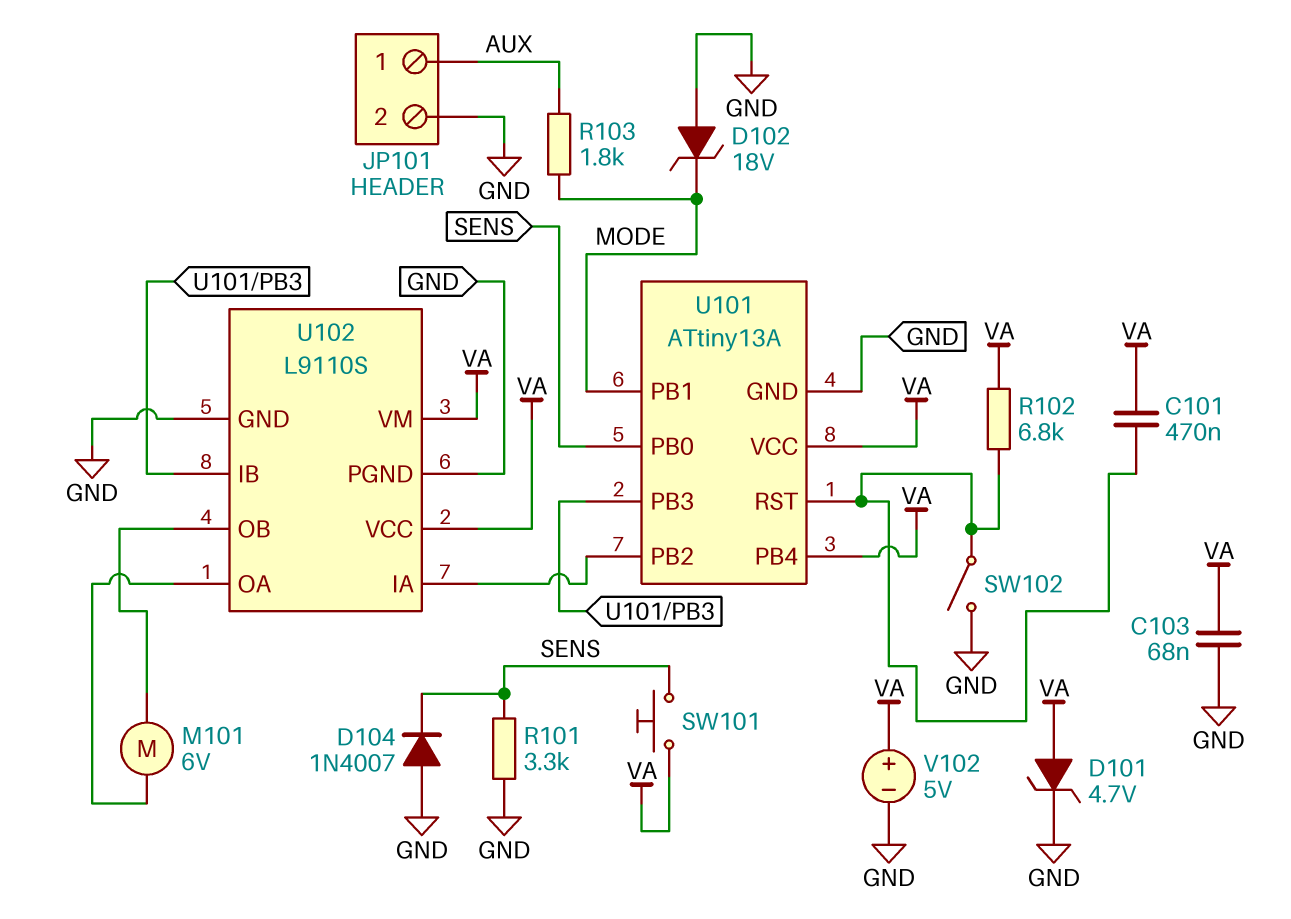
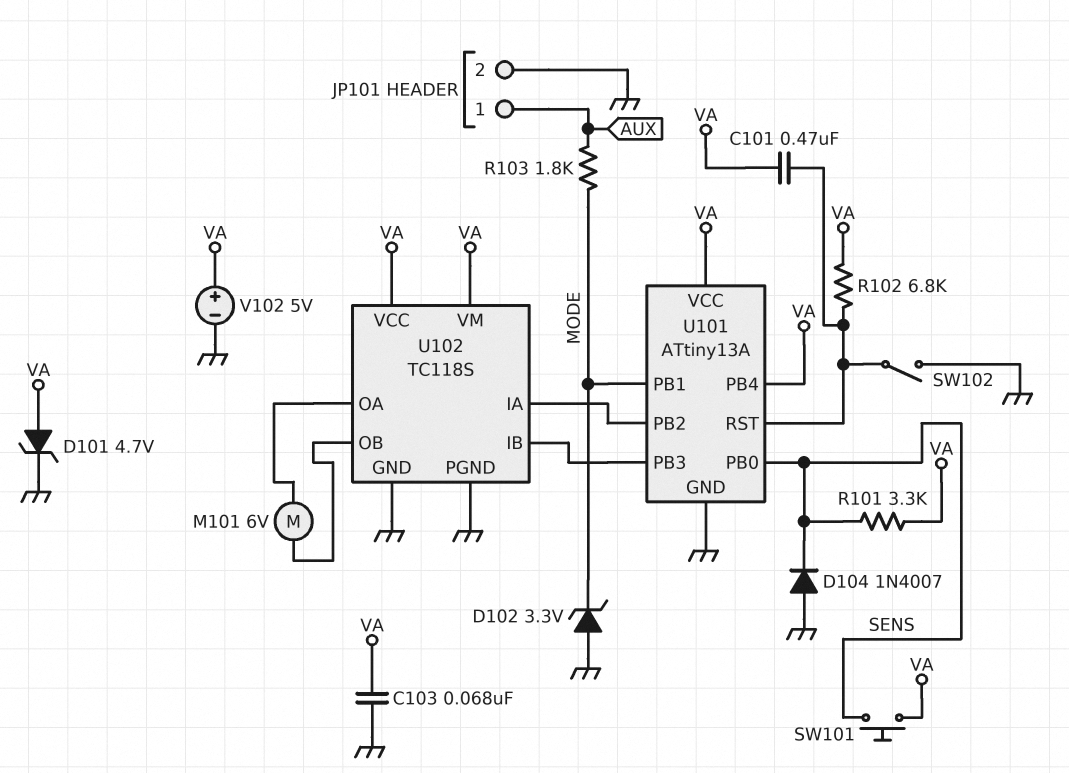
D102: zener 18V (A GND, K MODE) -> zener 3.3V (A GND, K MODE)
R101: 3.3k (GND, SENS) -> 3.3k (SENS, VA)
U102: L9110S -> TC118S

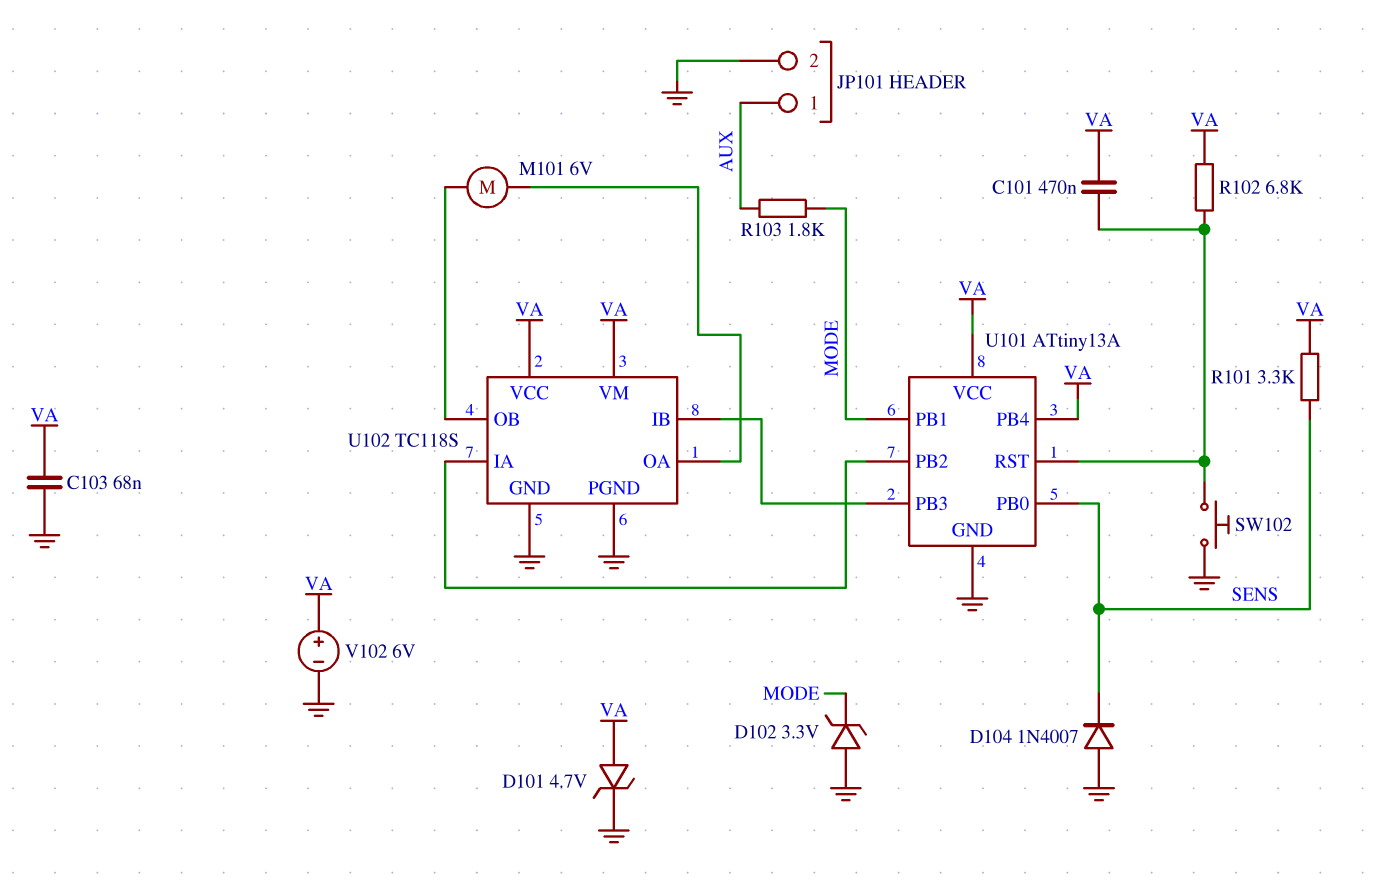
SW101: button (SENS, VA) -> none
SW102: switch (GND, U101/RST) -> button (GND, U101/RST)
V102: 5V (plus VA, minus GND) -> 6V (plus VA, minus GND)

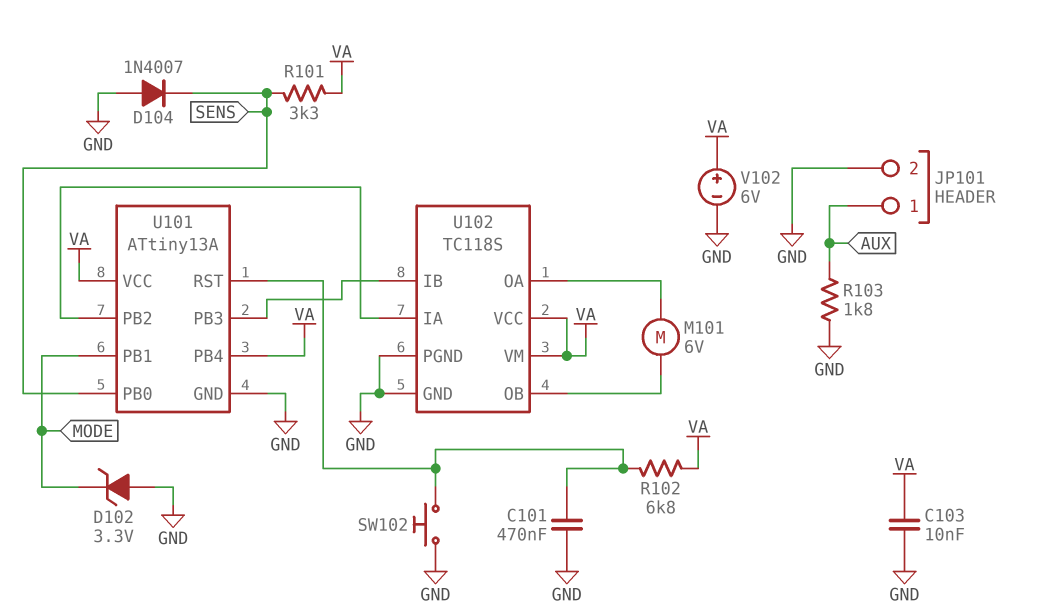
C101: 470nF (U101/RST, VA) -> 470nF (GND, U101/RST)
C103: 68nF (GND, VA) -> 10nF (GND, VA)
D101: zener 4.7V (A VA, K GND) -> none
R103: 1.8k (AUX, MODE) -> 1.8k (AUX, GND)

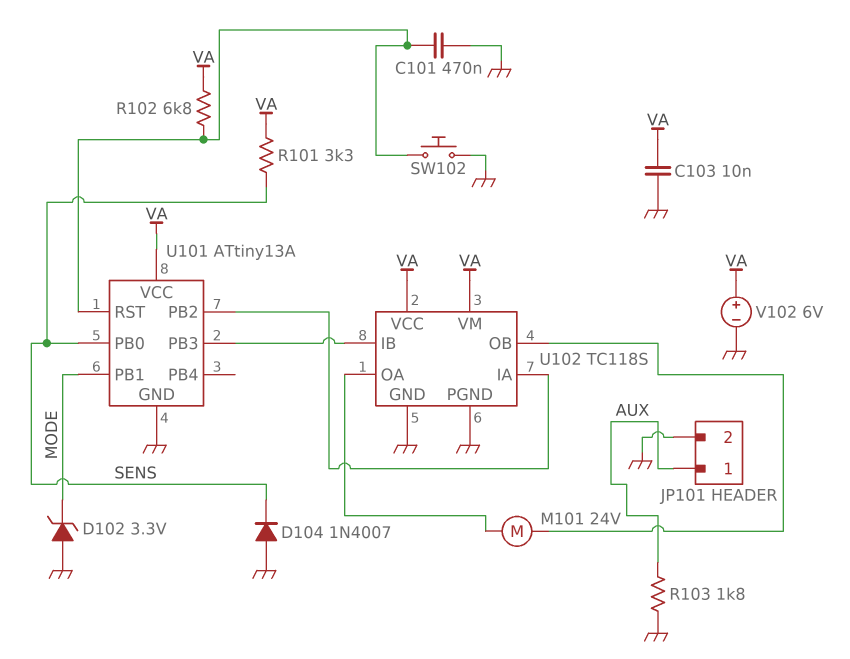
M101: motor 6V (U102/OA, U102/OB) -> motor 24V (U102/OA, U102/OB)
U101 pin PB4: VA -> none

